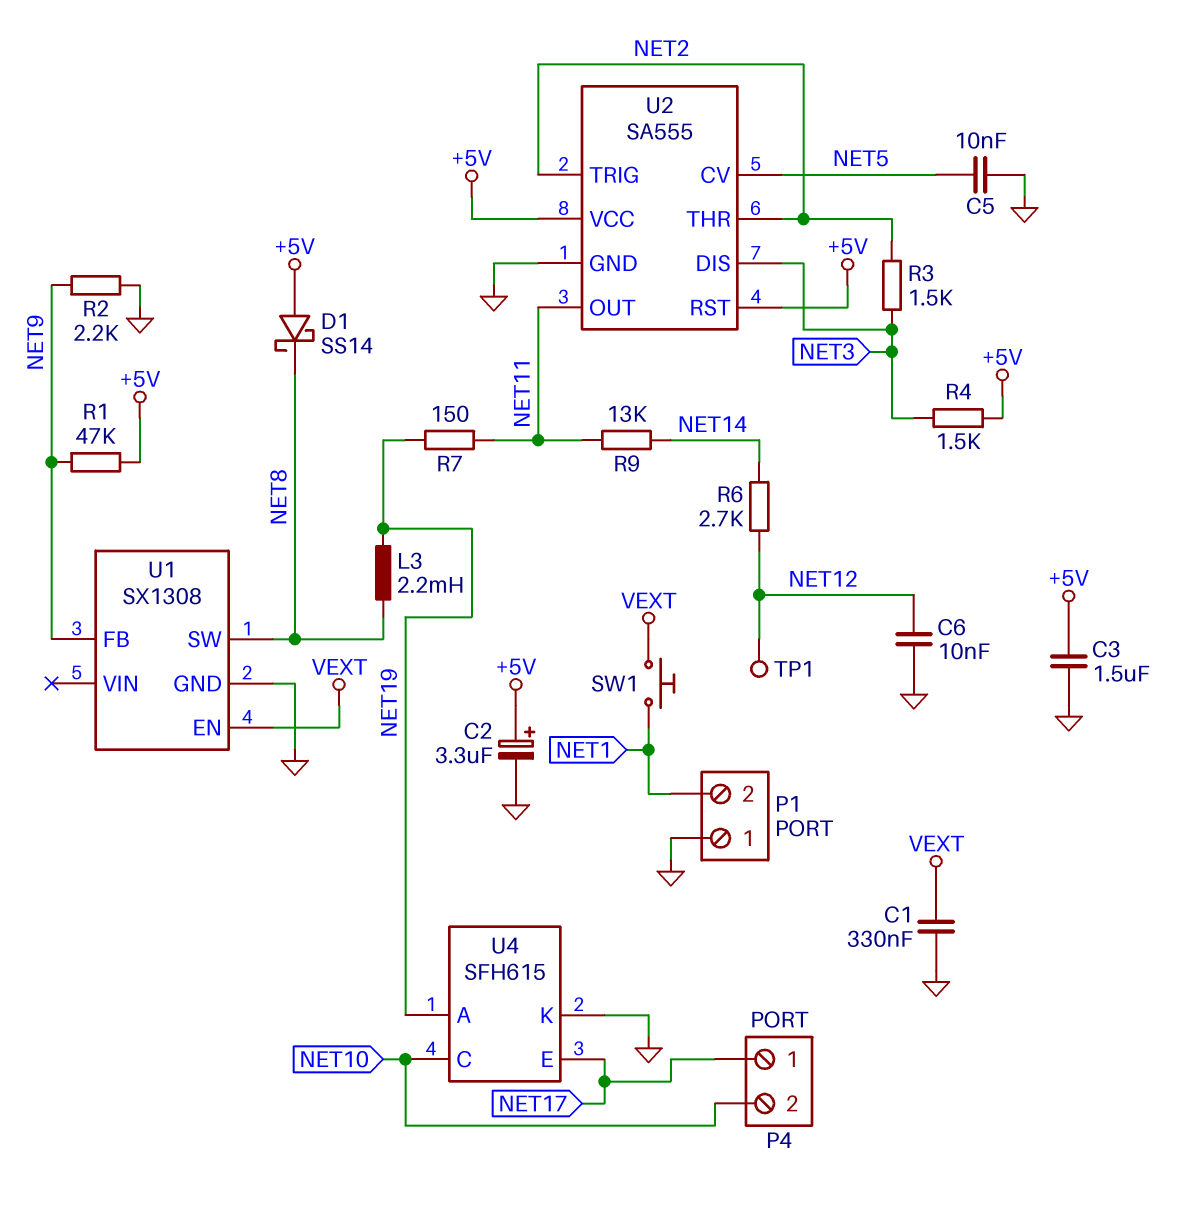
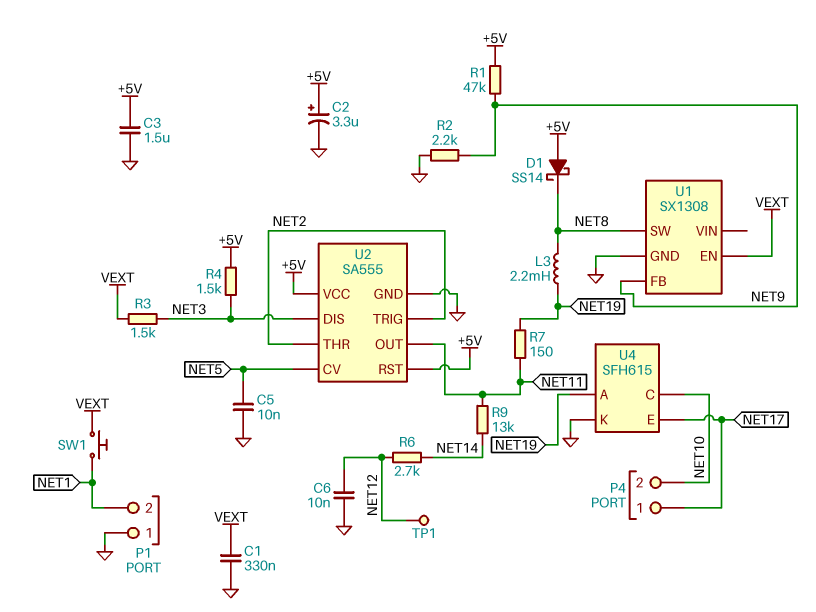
R3: 1.5k (NET2, NET3) -> 1.5k (NET3, VEXT)

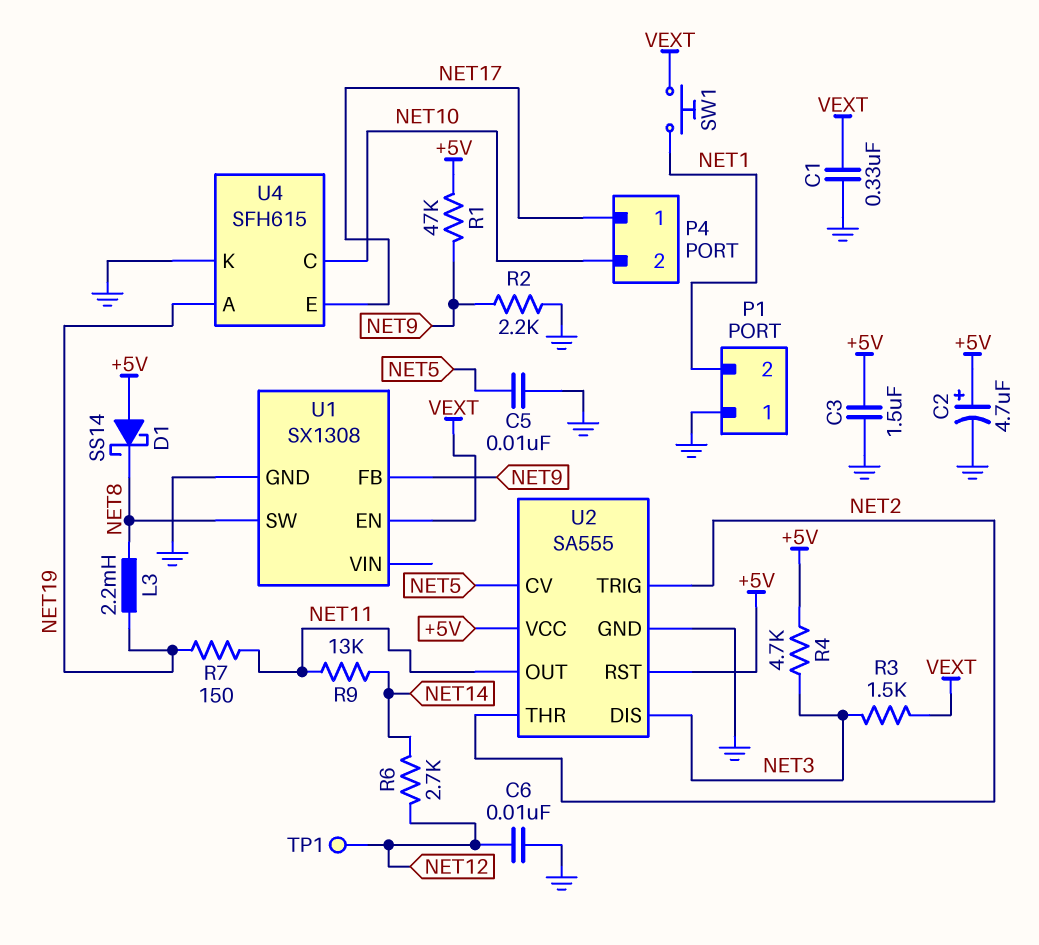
C2: 3.3uF (plus +5V, minus GND) -> 4.7uF (plus +5V, minus GND)
R4: 1.5k (+5V, NET3) -> 4.7k (+5V, NET3)

